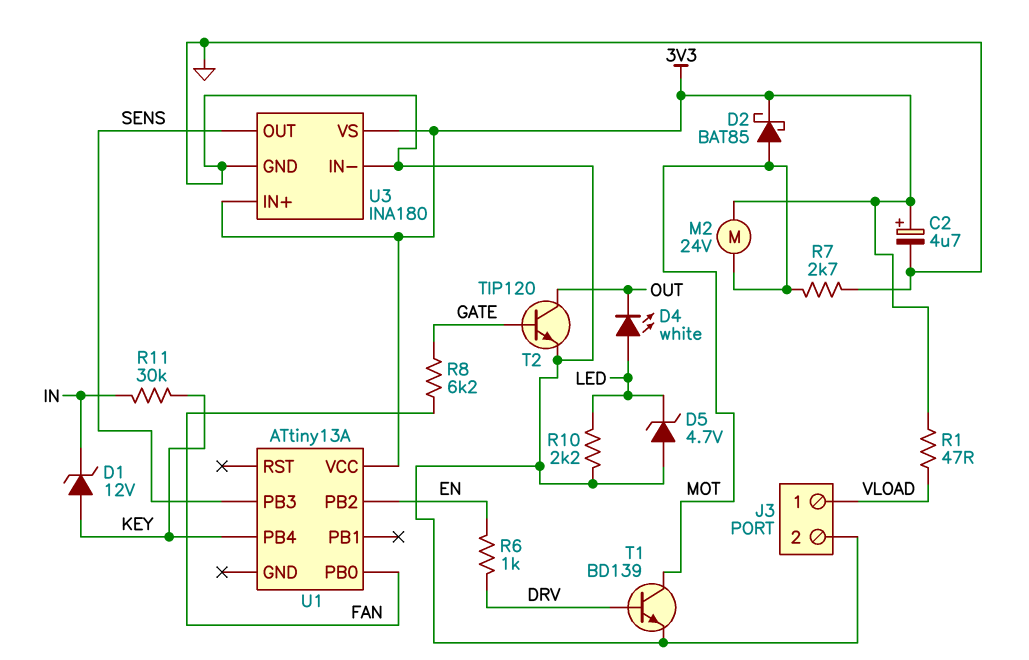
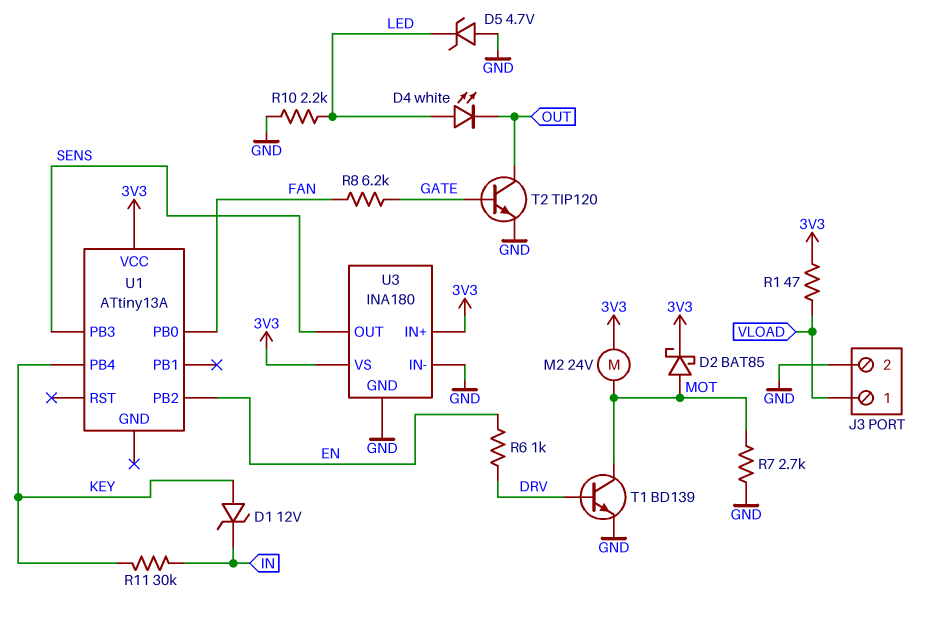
C2: 4.7uF (plus 3V3, minus GND) -> none

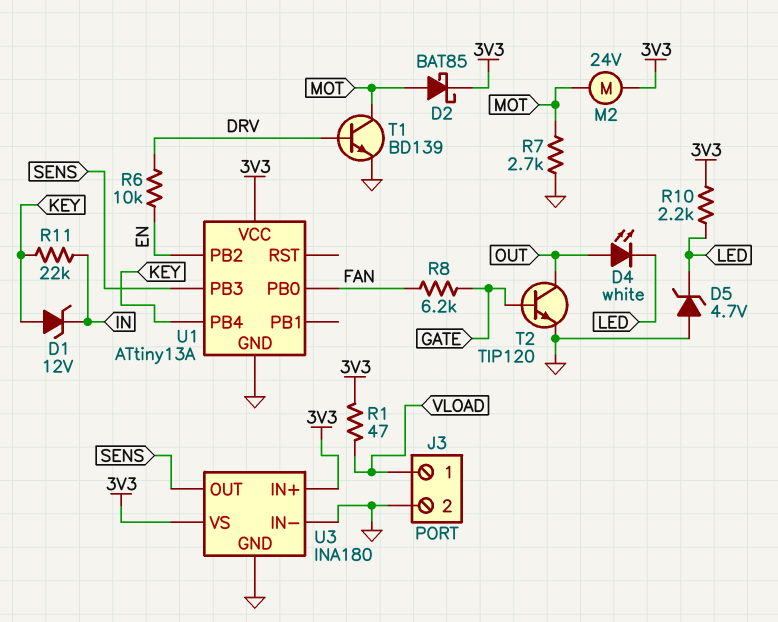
D4: LED white (A LED, K OUT) -> LED white (A OUT, K LED)
R6: 1k (DRV, EN) -> 10k (DRV, EN)
R10: 2.2k (GND, LED) -> 2.2k (3V3, LED)
R11: 30k (IN, KEY) -> 22k (IN, KEY)
U1 pin GND: none -> GND

